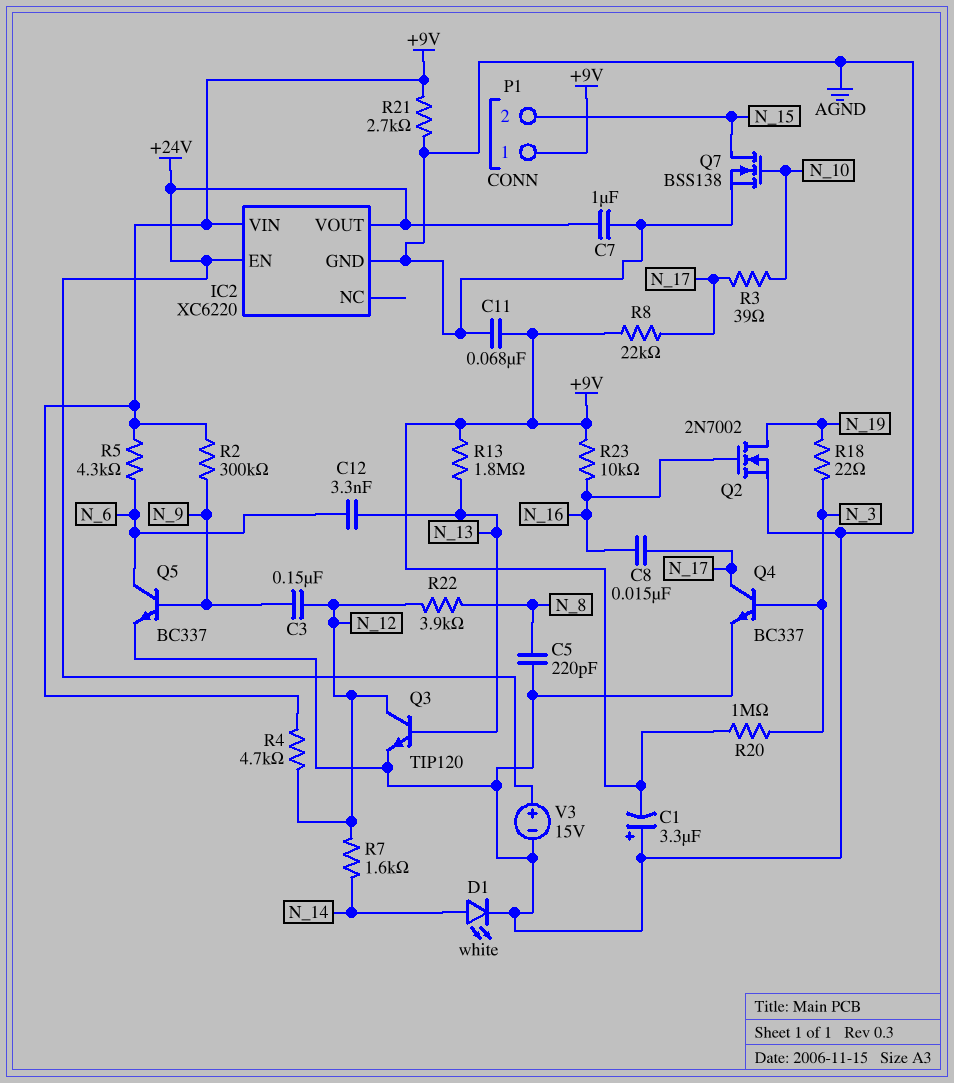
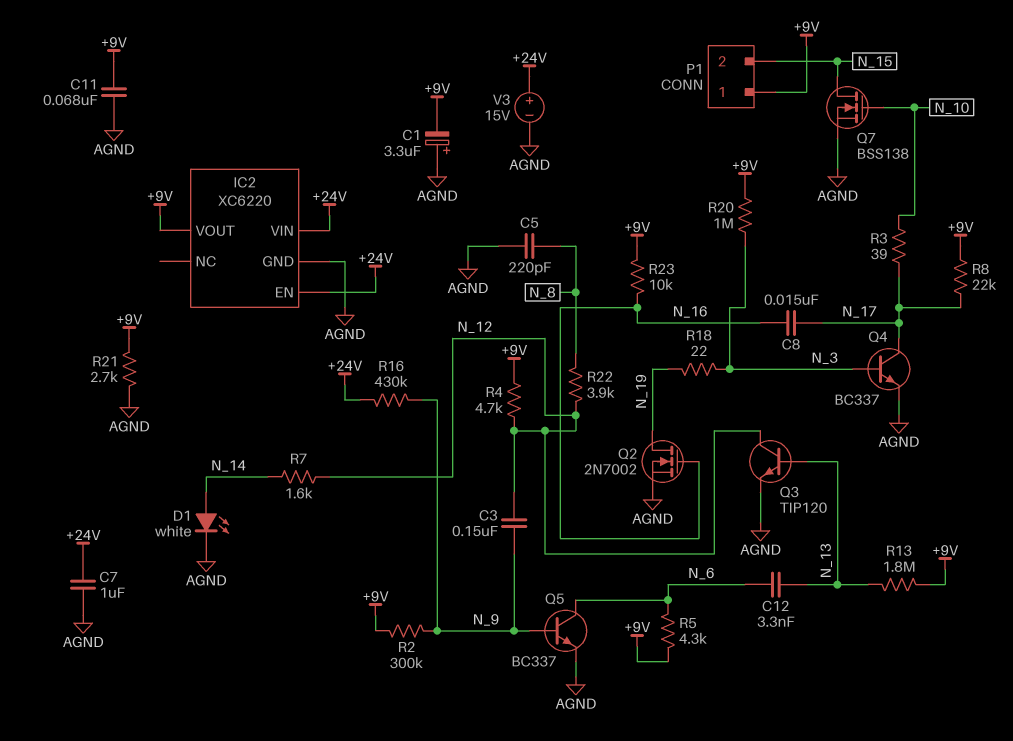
IC2 pin VIN: +9V -> +24V
IC2 pin VOUT: +24V -> +9V
R16: none -> 430k (+24V, N_9)

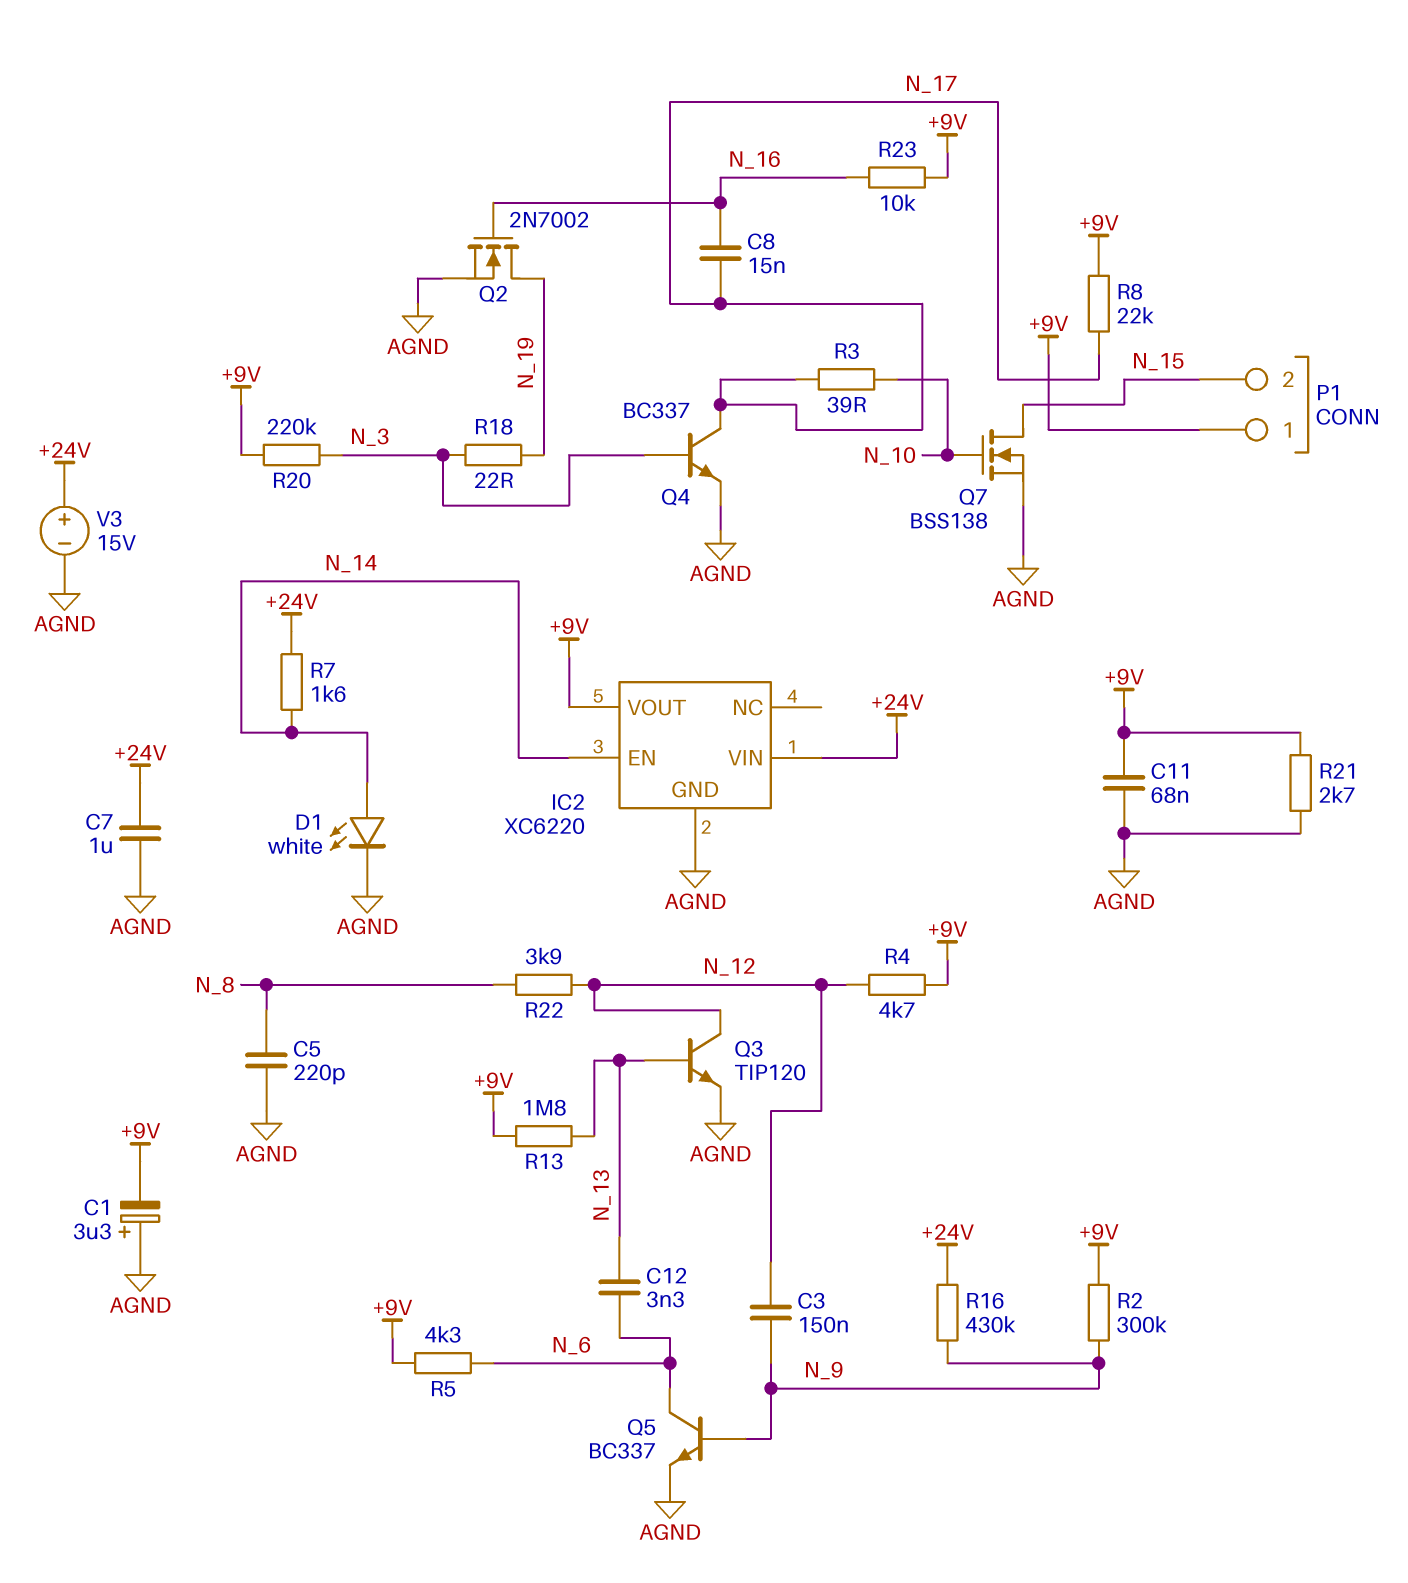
IC2 pin EN: +24V -> N_14
R7: 1.6k (N_12, N_14) -> 1.6k (+24V, N_14)
R20: 1M (+9V, N_3) -> 220k (+9V, N_3)

